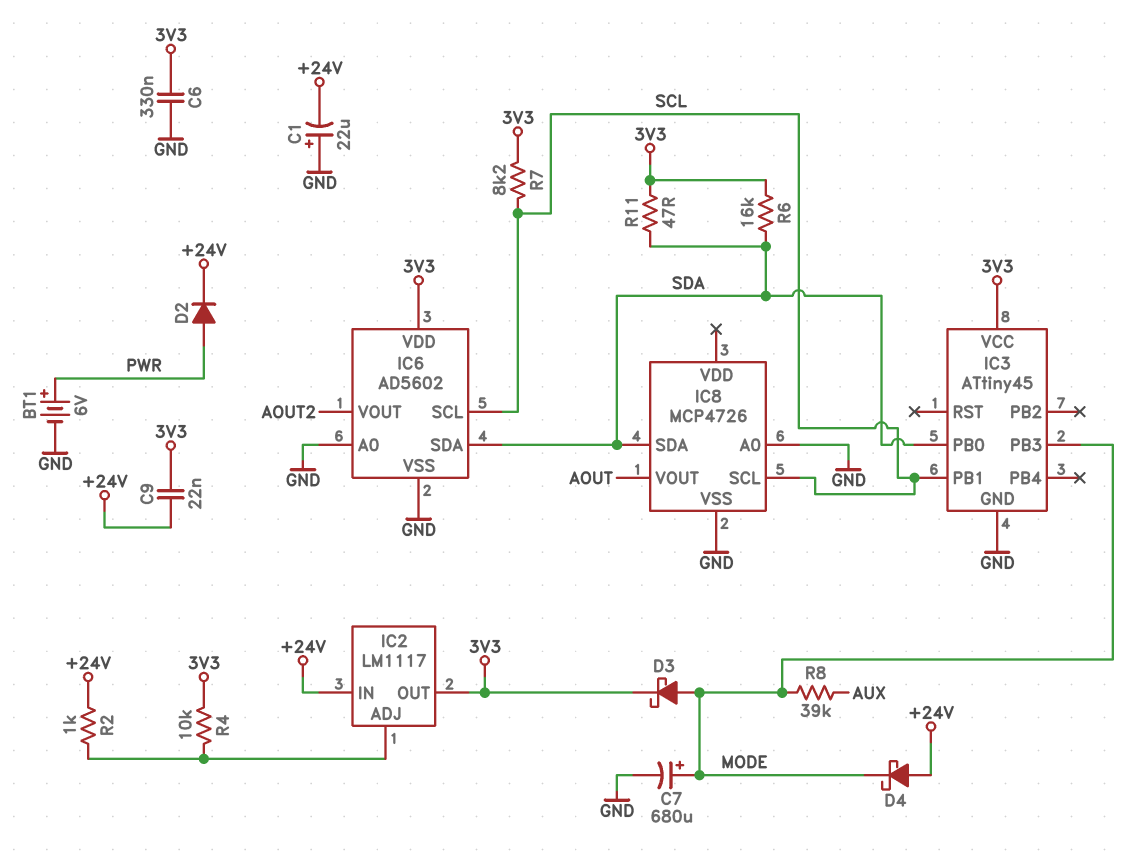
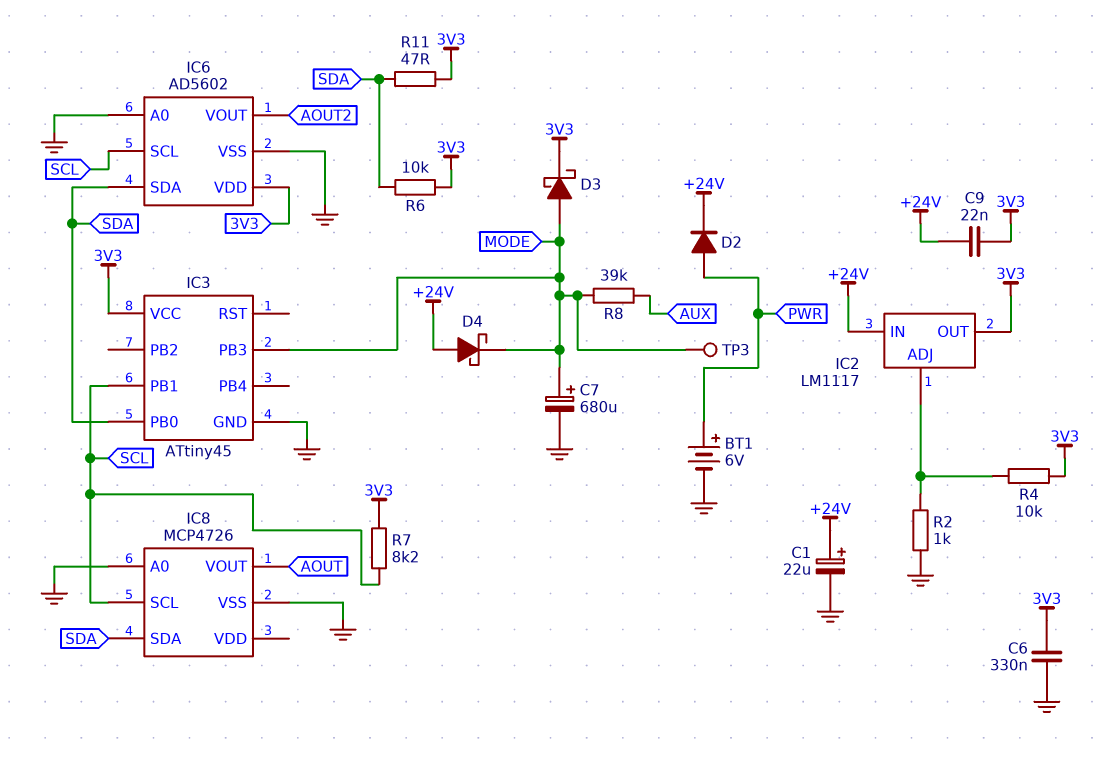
C1: 22uF (plus GND, minus +24V) -> 22uF (plus +24V, minus GND)
R2: 1k (+24V, IC2/ADJ) -> 1k (GND, IC2/ADJ)
R6: 16k (3V3, SDA) -> 10k (3V3, SDA)
TP3: none -> test point (MODE)

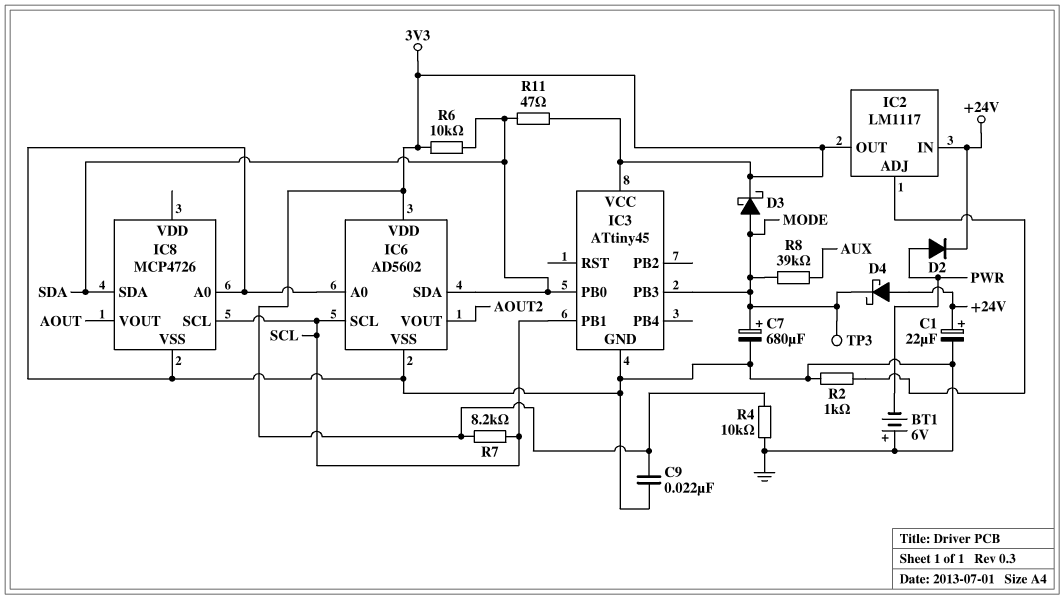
BT1: 6V (plus PWR, minus GND) -> 6V (plus GND, minus PWR)
C6: 330nF (3V3, GND) -> none
C9: 22nF (+24V, 3V3) -> 22nF (3V3, GND)
R4: 10k (3V3, IC2/ADJ) -> 10k (3V3, GND)

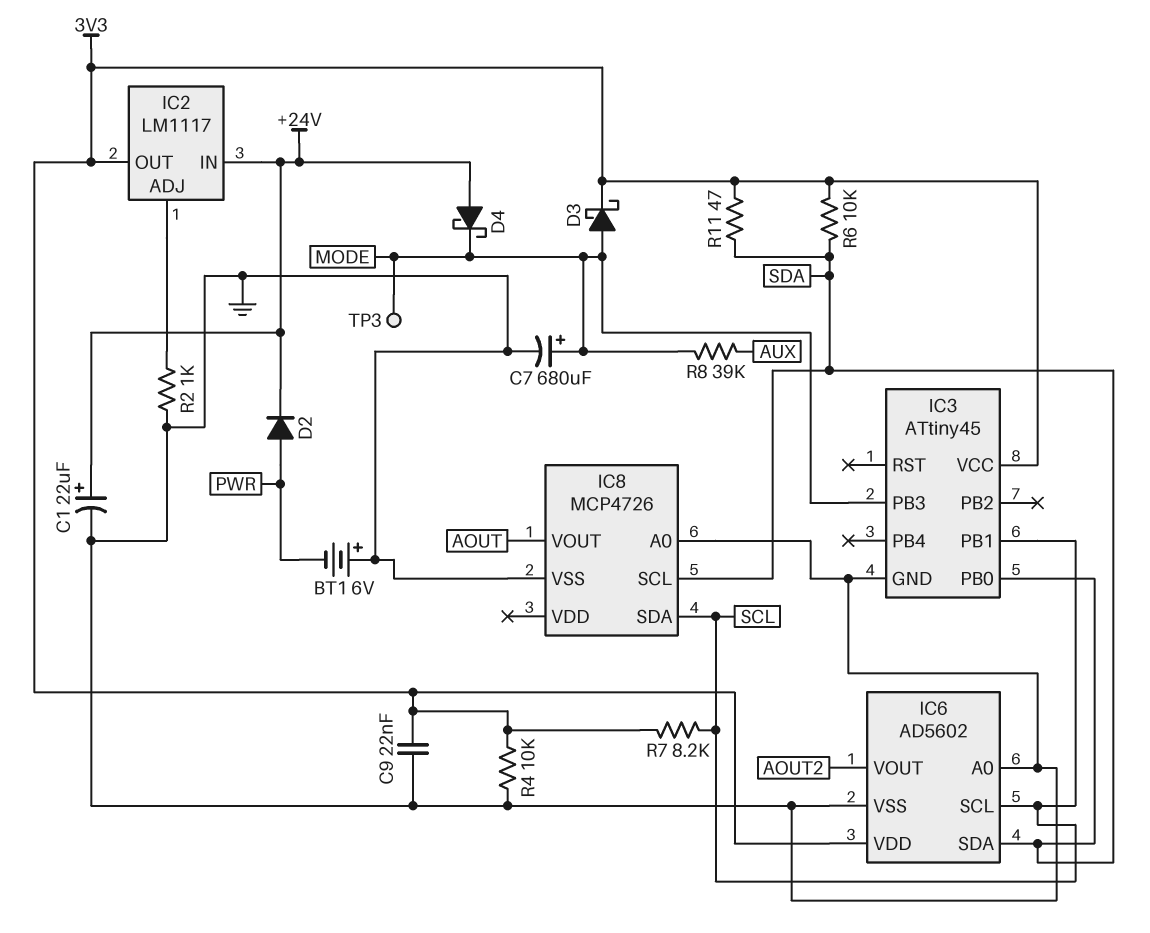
IC8 pin SCL: SCL -> SDA
IC8 pin SDA: SDA -> SCL

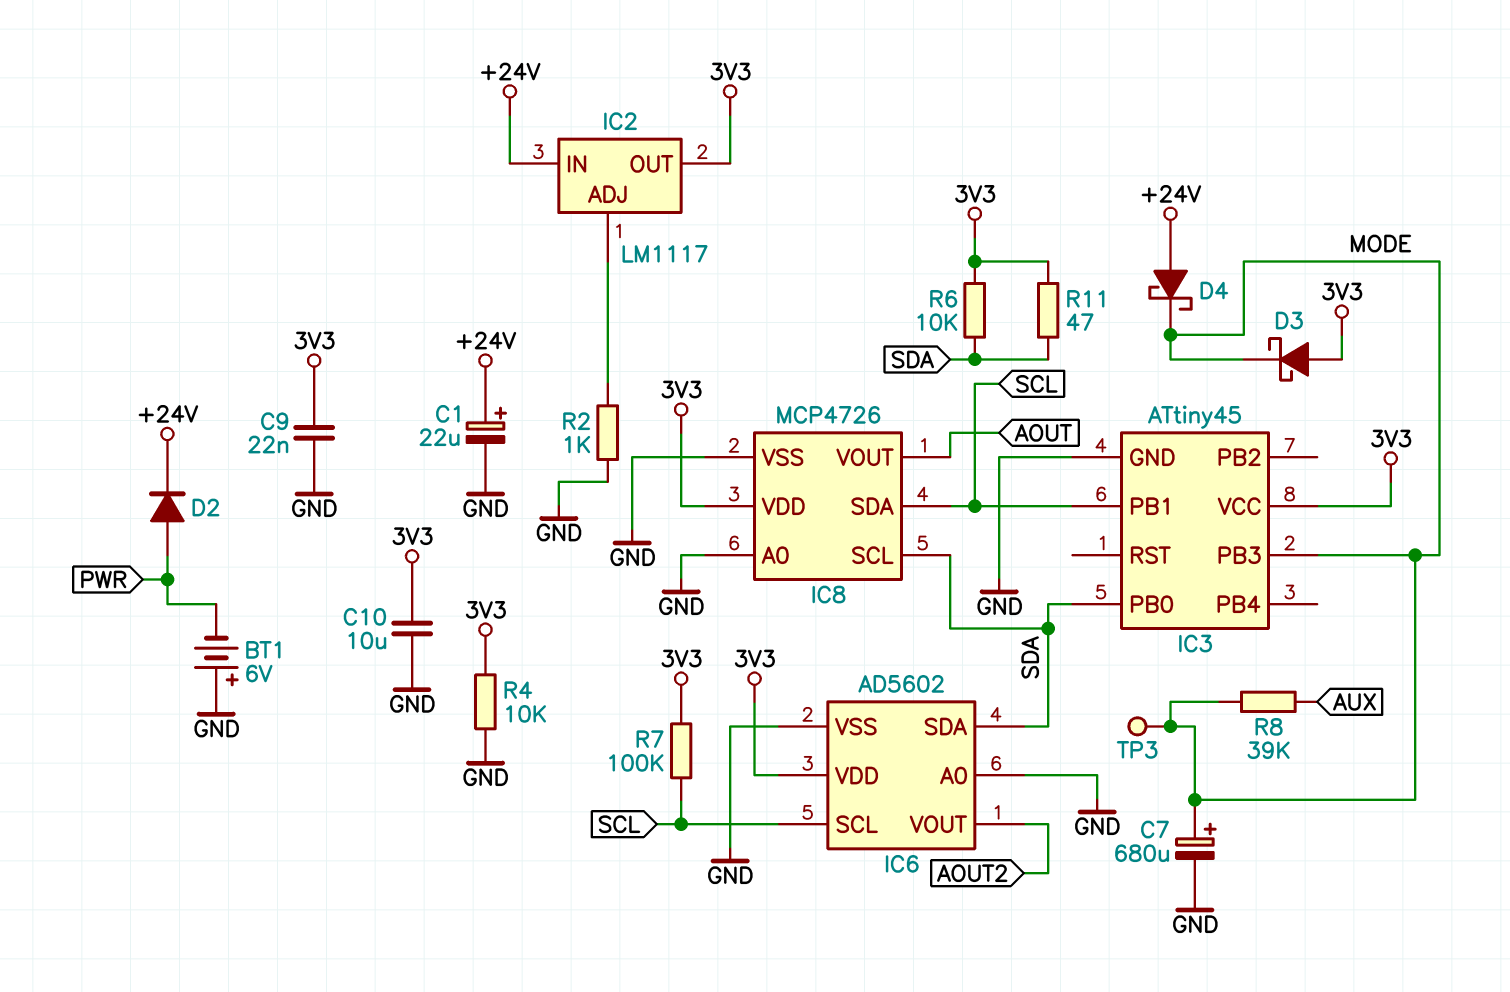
C10: none -> 10uF (3V3, GND)
D3: schottky (A MODE, K 3V3) -> schottky (A 3V3, K MODE)
IC8 pin VDD: none -> 3V3
R7: 8.2k (3V3, SCL) -> 100k (3V3, SCL)

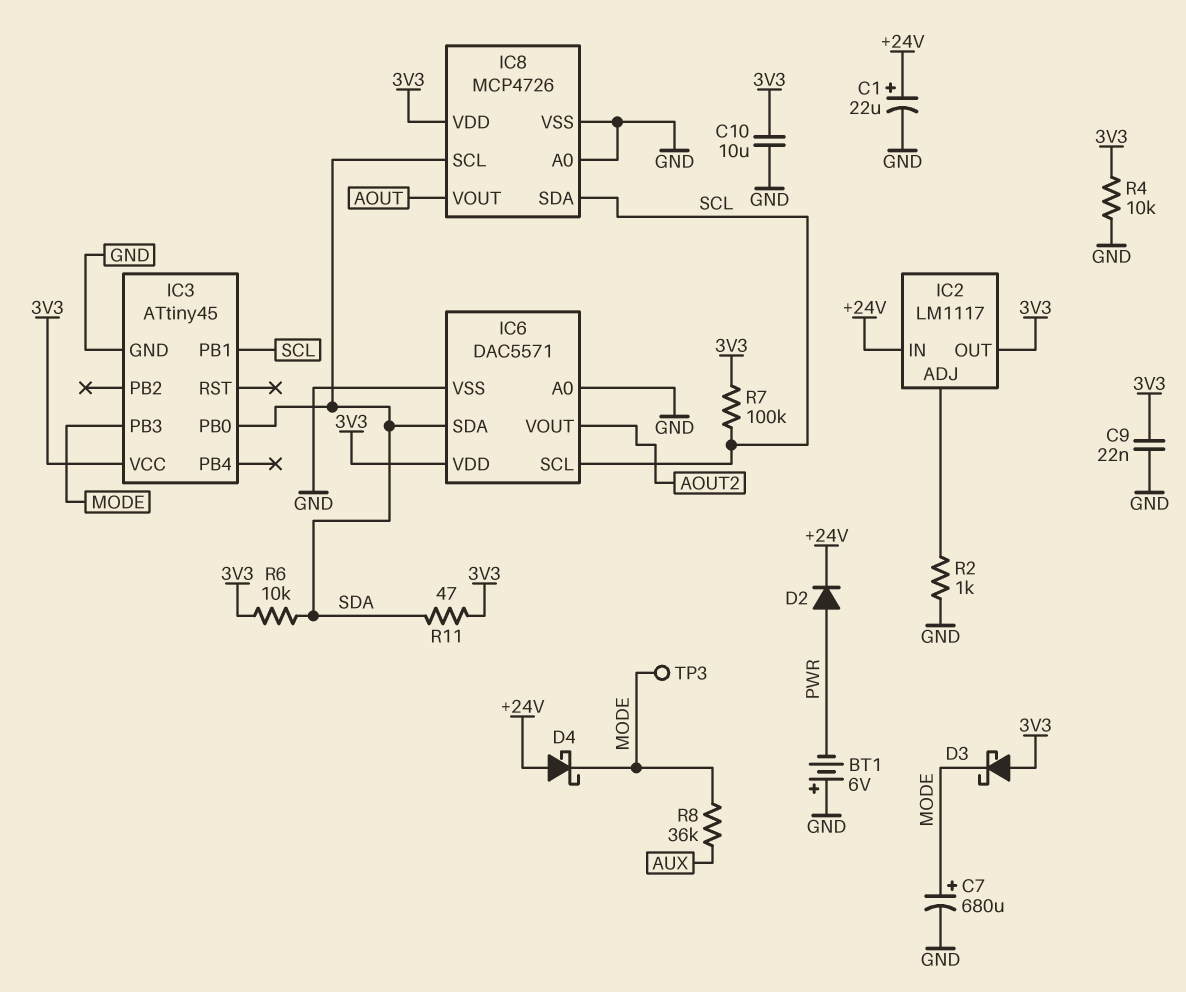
IC6: AD5602 -> DAC5571
R8: 39k (AUX, MODE) -> 36k (AUX, MODE)

